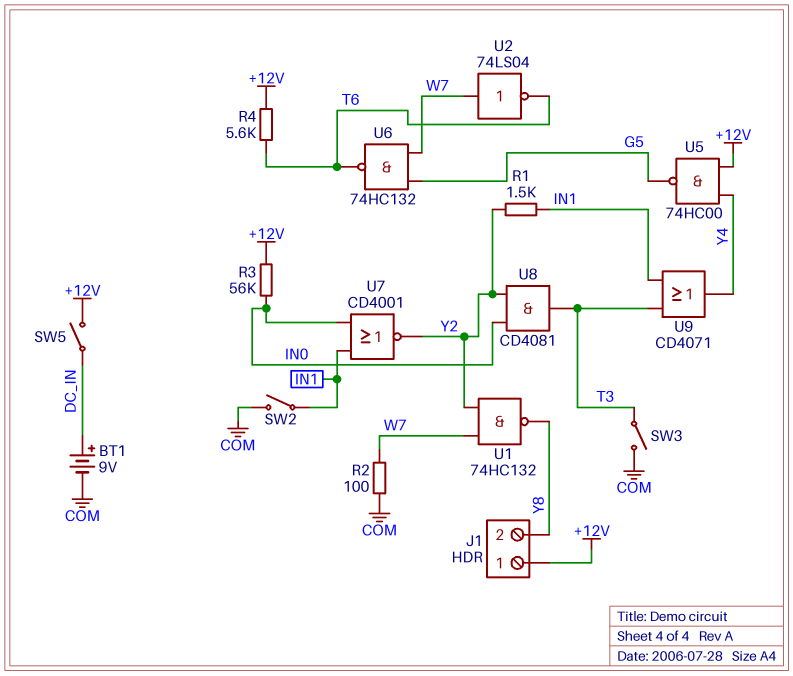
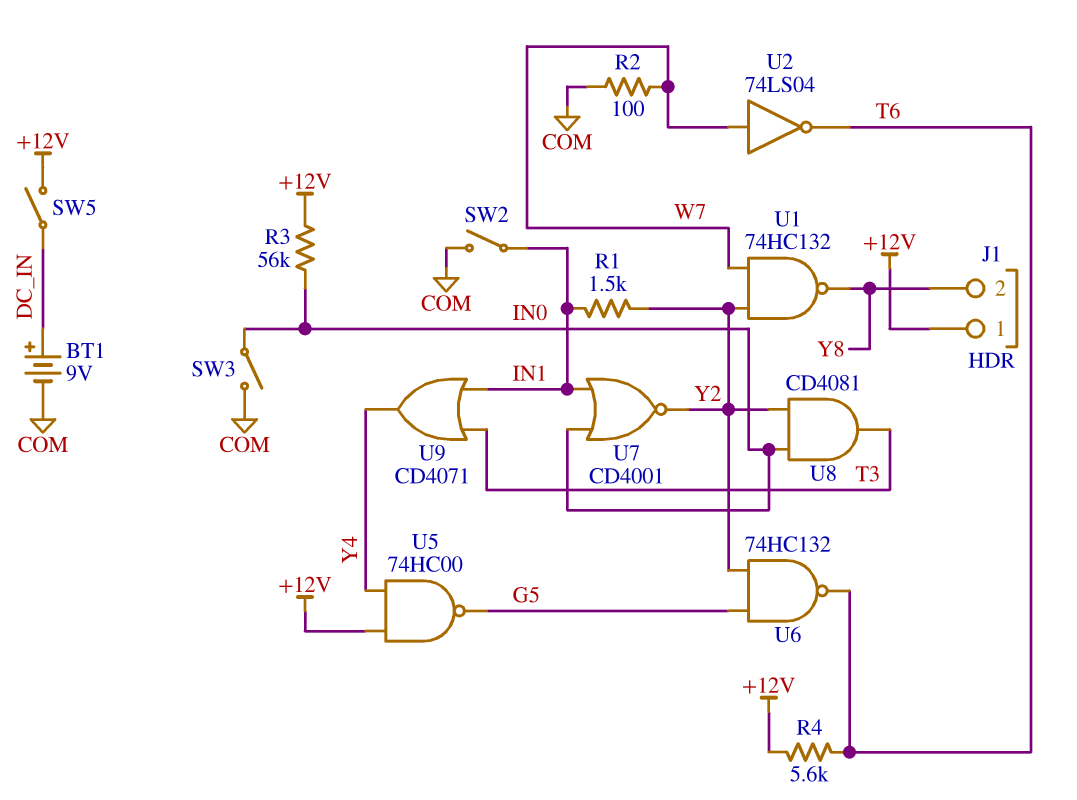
SW3: switch (COM, T3) -> switch (COM, IN0)
U6: NAND 74HC132 (in G5, in W7, out T6) -> NAND 74HC132 (in G5, in Y2, out T6)

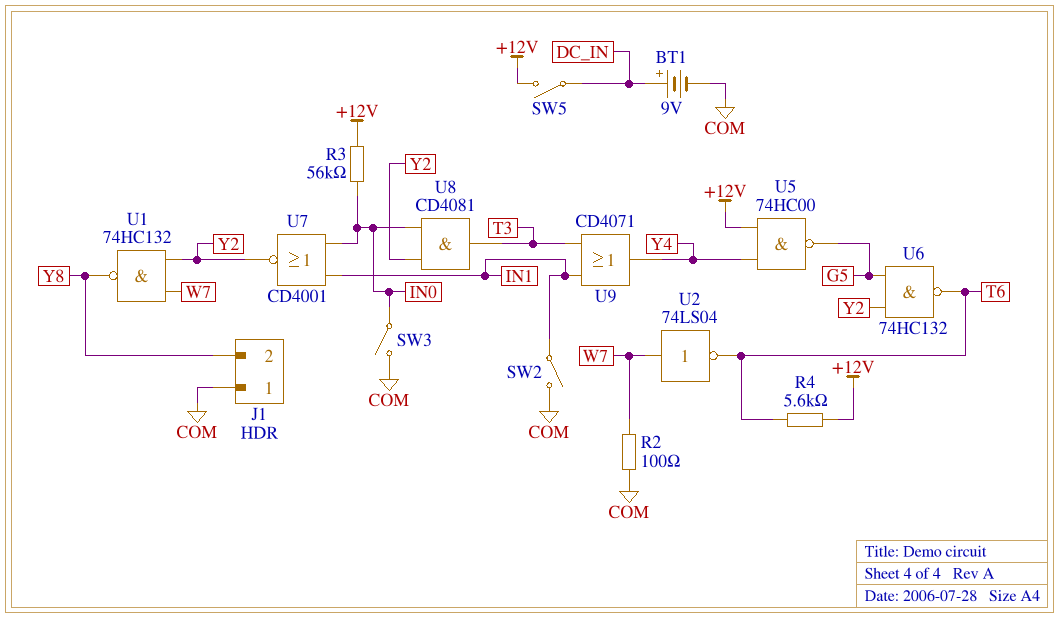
J1 pin 1: +12V -> COM
R1: 1.5k (IN1, Y2) -> none

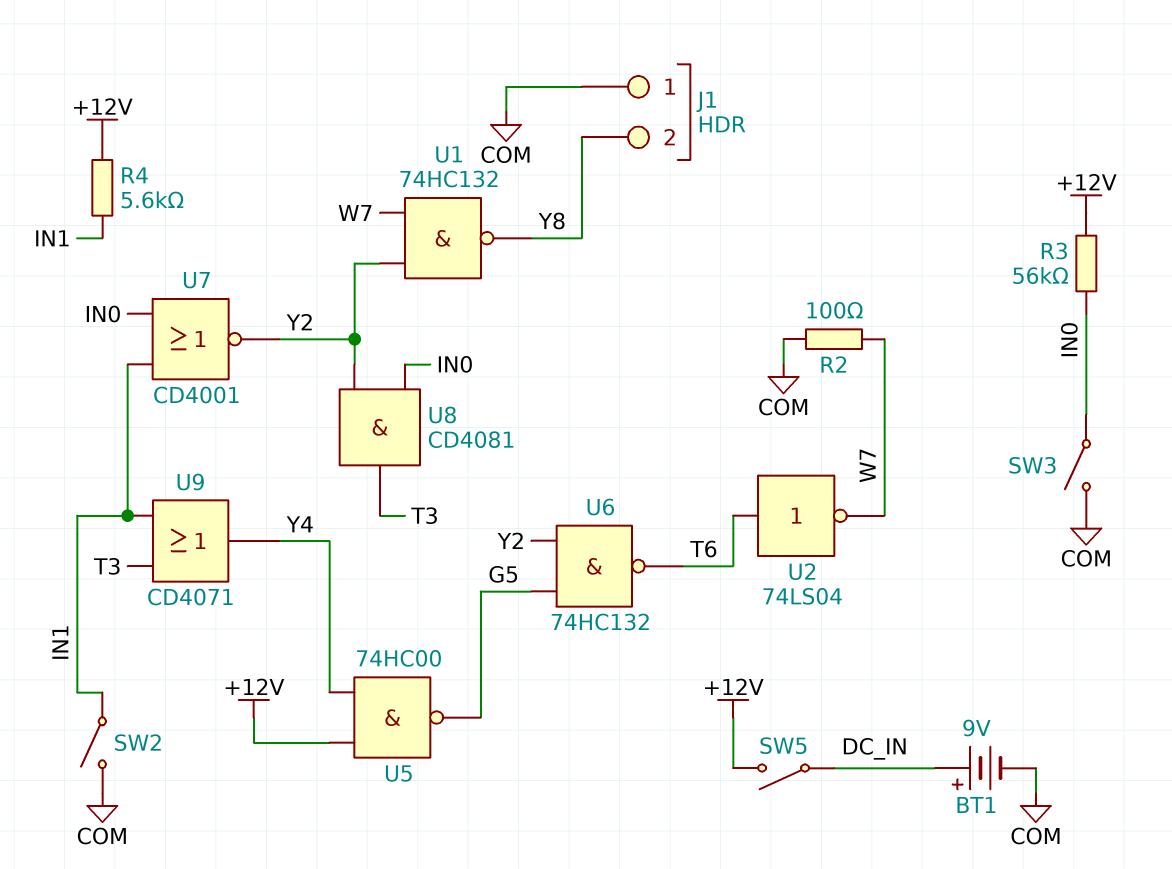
R4: 5.6k (+12V, T6) -> 5.6k (+12V, IN1)
U2: NOT 74LS04 (in W7, out T6) -> NOT 74LS04 (in T6, out W7)

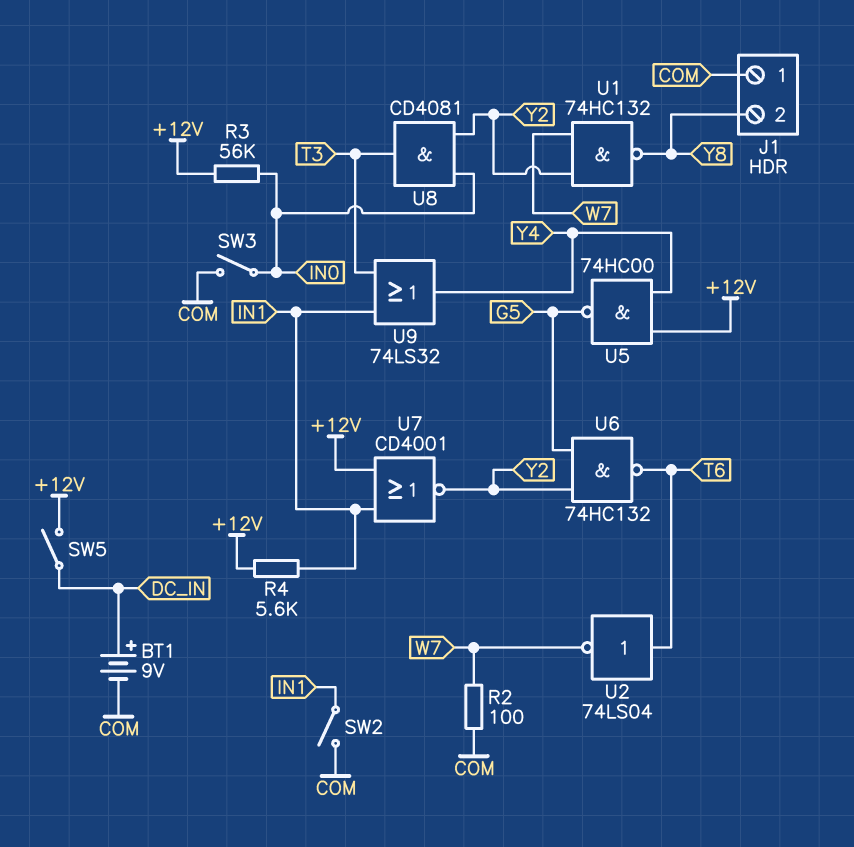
U7: NOR CD4001 (in IN0, in IN1, out Y2) -> NOR CD4001 (in +12V, in IN1, out Y2)
U9: OR CD4071 (in IN1, in T3, out Y4) -> OR 74LS32 (in IN1, in T3, out Y4)

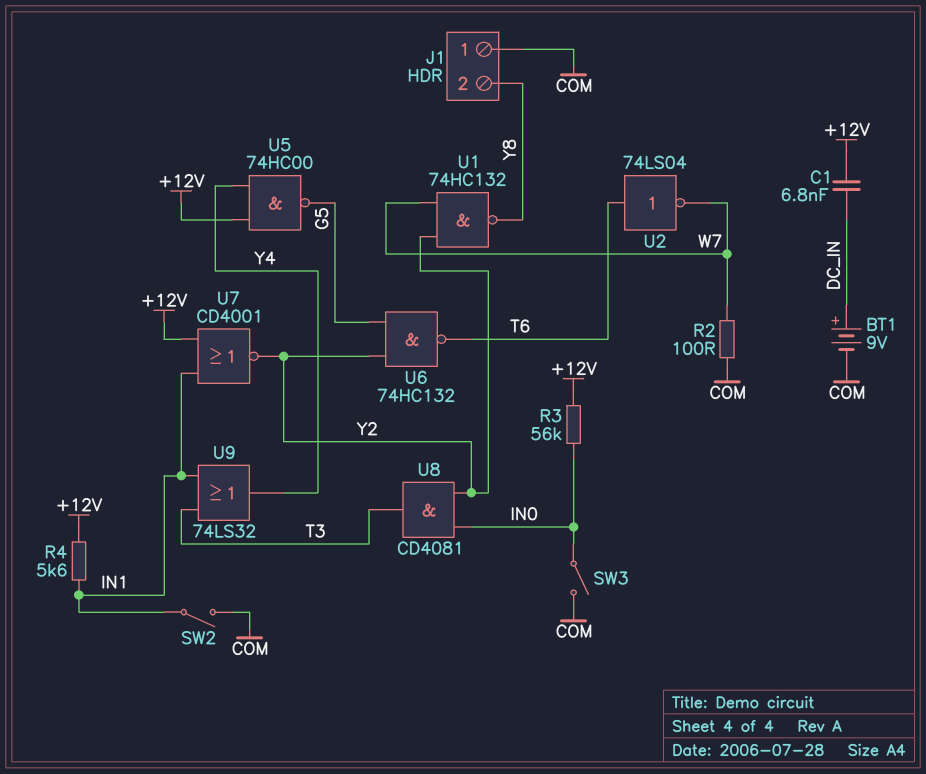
C1: none -> 6.8nF (+12V, DC_IN)
SW5: switch (+12V, DC_IN) -> none

